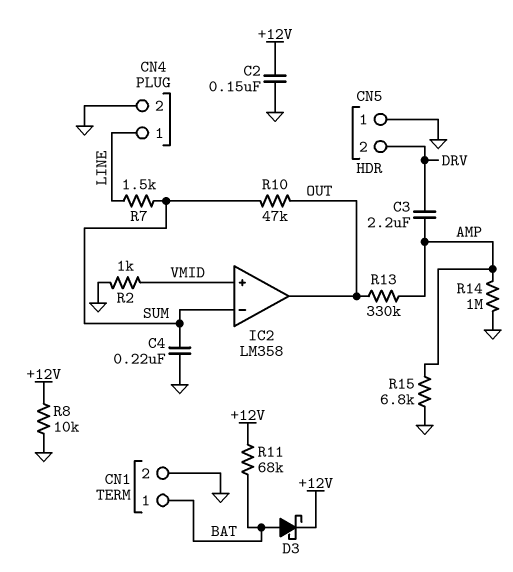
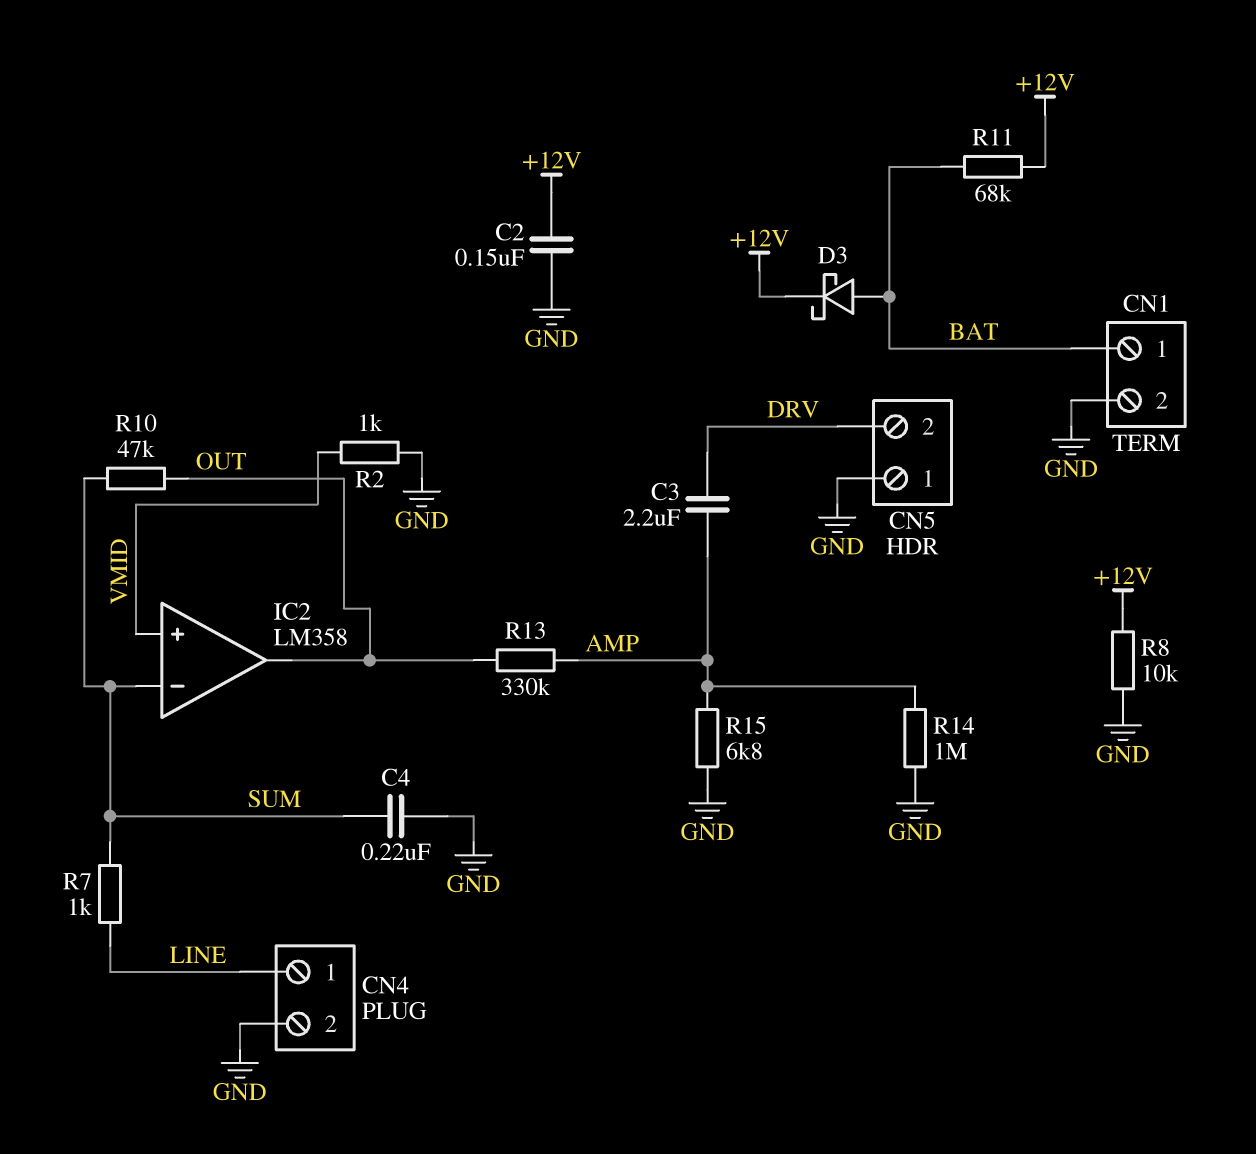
R7: 1.5k (LINE, SUM) -> 1k (LINE, SUM)

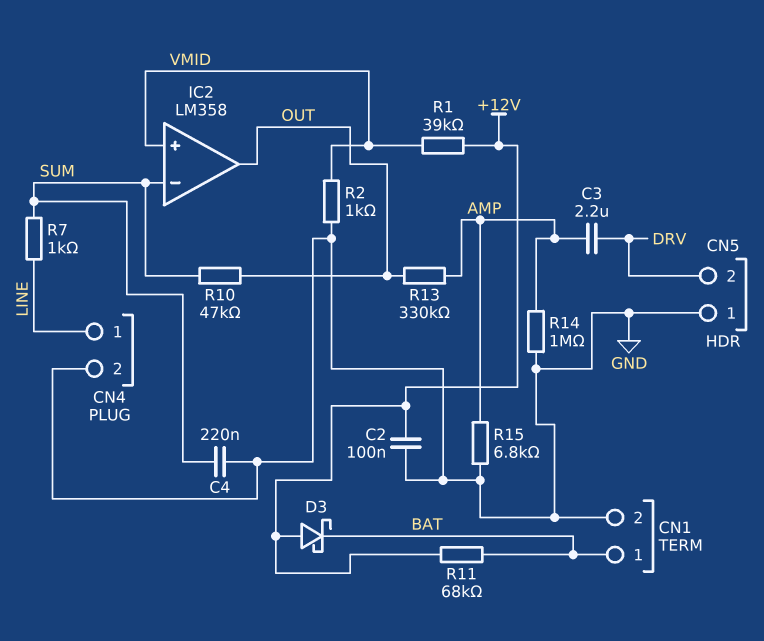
C2: 150nF (+12V, GND) -> 100nF (+12V, GND)
D3: schottky (A BAT, K +12V) -> schottky (A +12V, K BAT)
R1: none -> 39k (+12V, VMID)
R8: 10k (+12V, GND) -> none

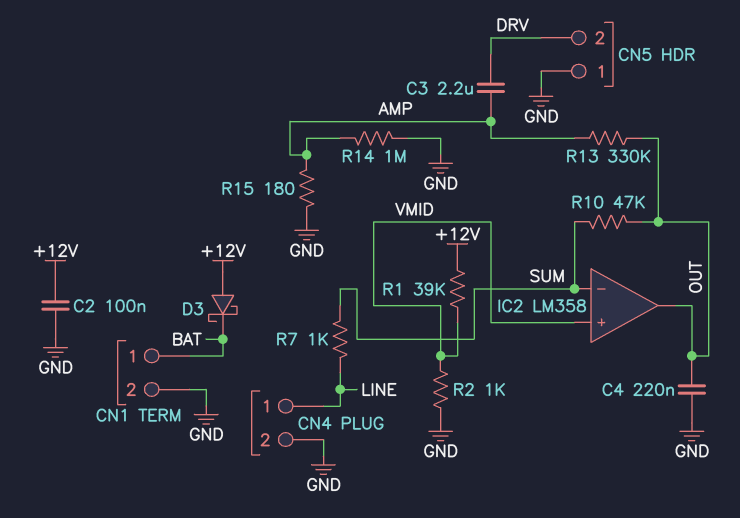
C4: 220nF (GND, SUM) -> 220nF (GND, OUT)
R11: 68k (+12V, BAT) -> none
R15: 6.8k (AMP, GND) -> 180 (AMP, GND)

